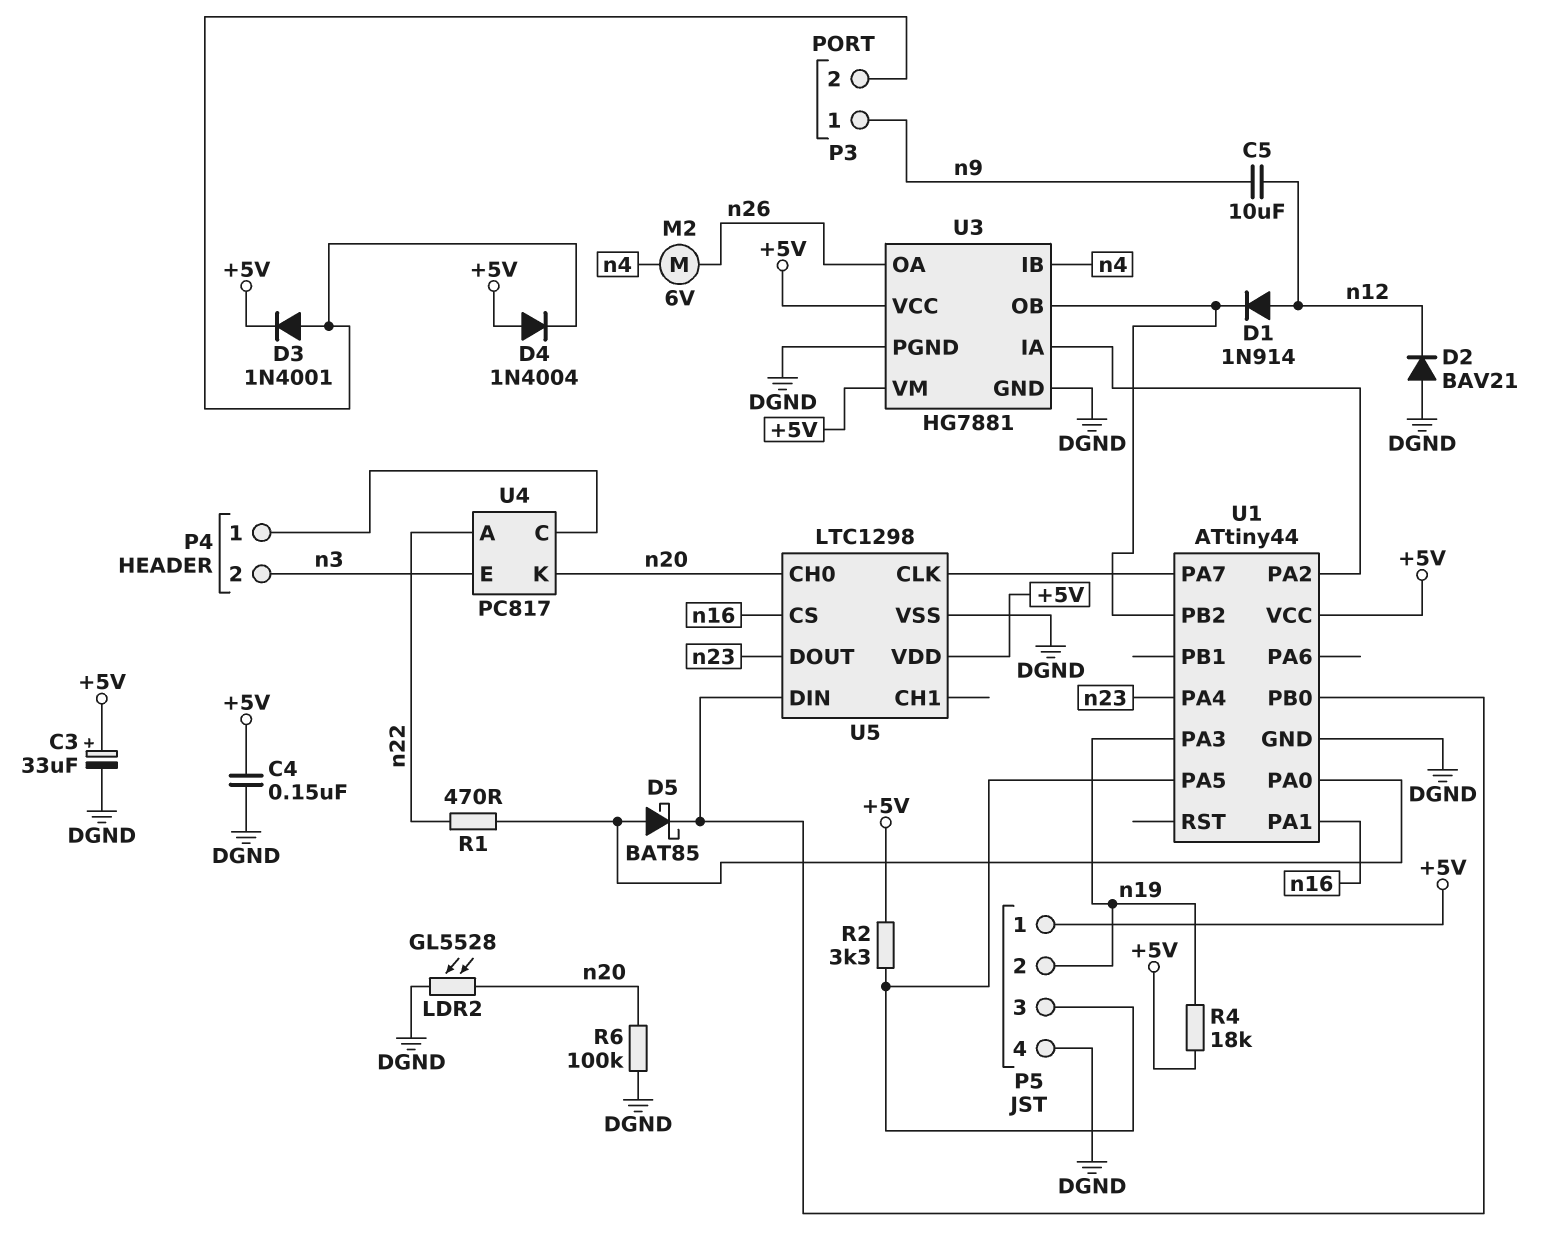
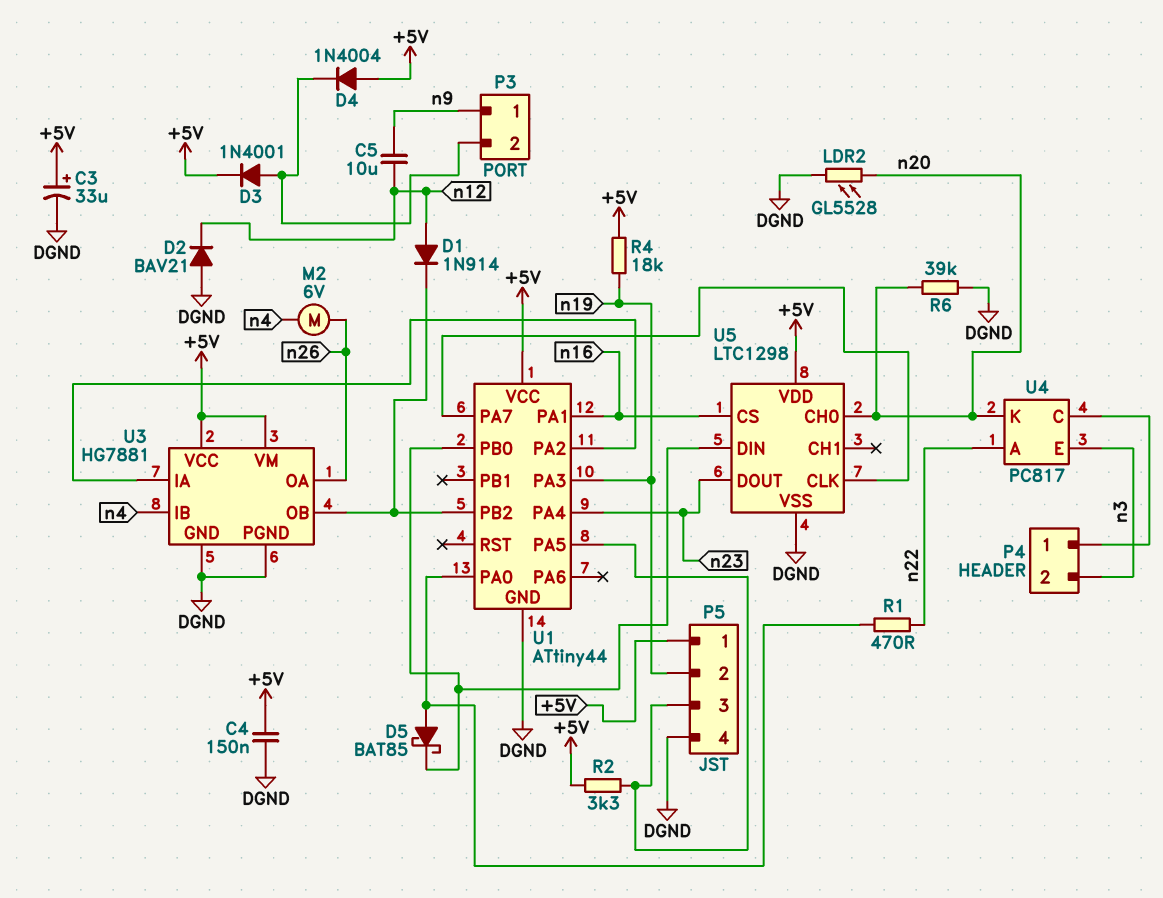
R6: 100k (DGND, n20) -> 39k (DGND, n20)

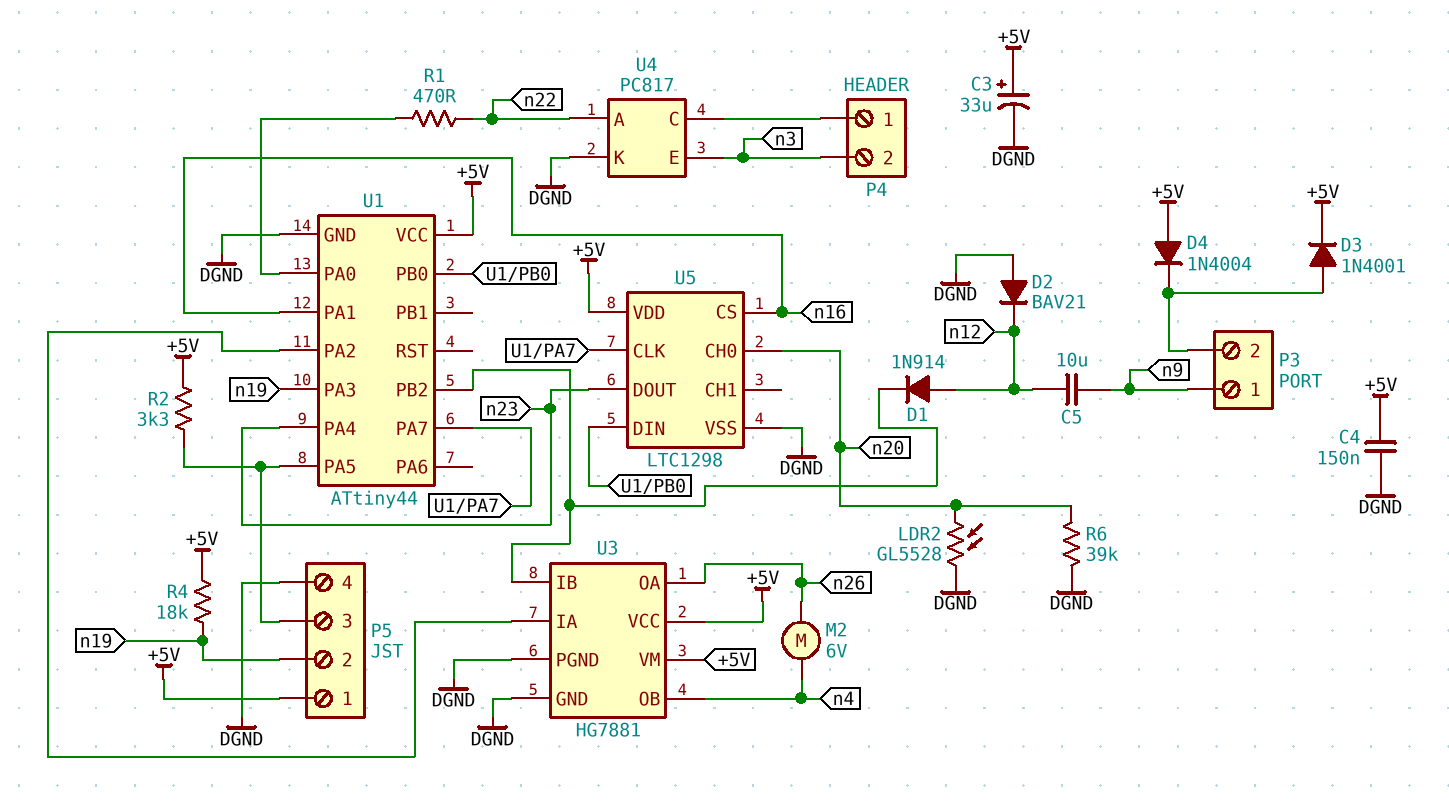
D5: schottky BAT85 (A U1/PA0, K U1/PB0) -> none
U3 pin IB: n4 -> U1/PB2
U3 pin OB: U1/PB2 -> n4
U4 pin K: n20 -> DGND

